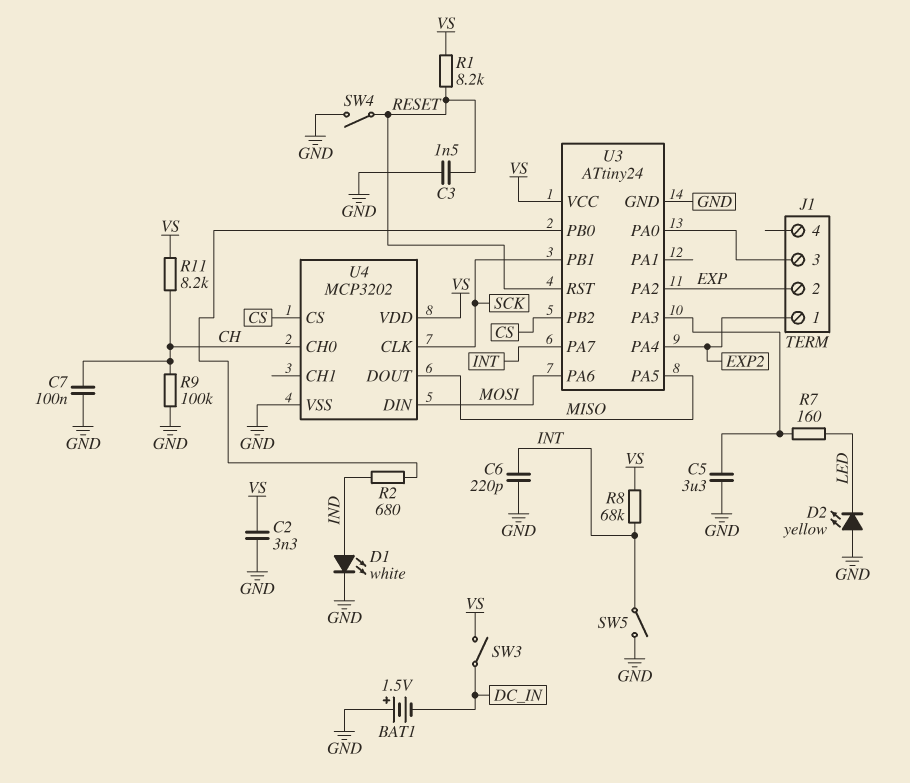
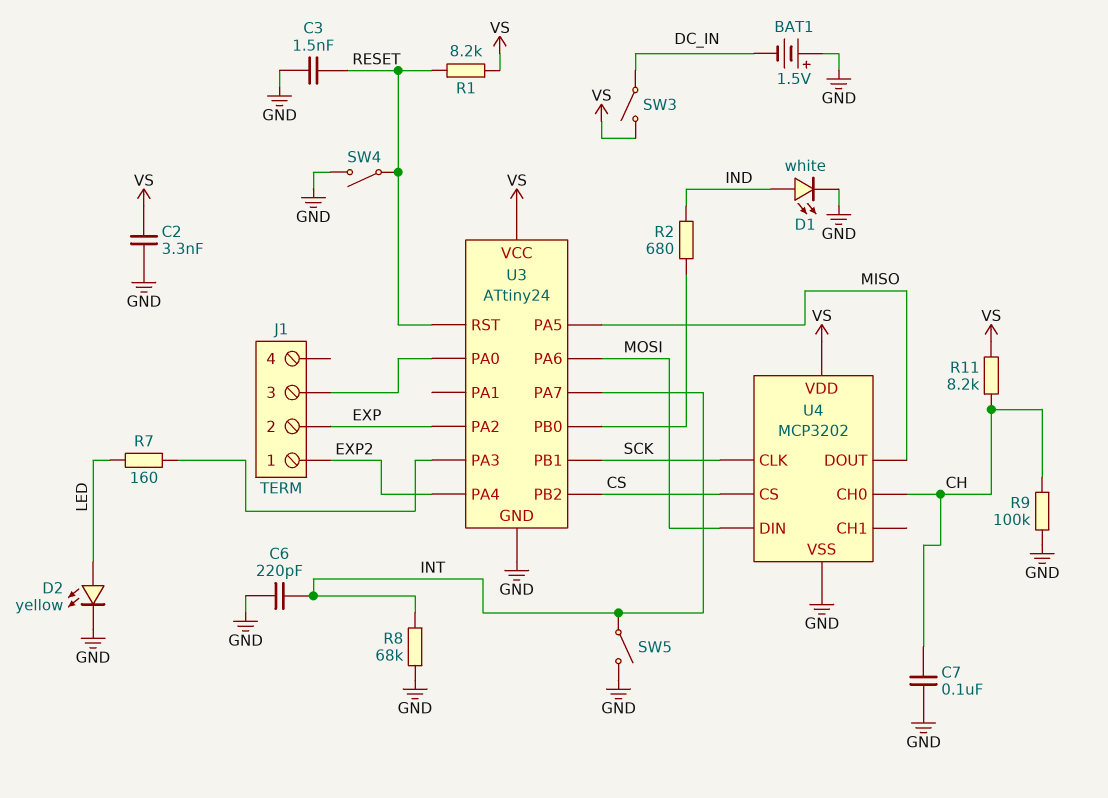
C5: 3.3uF (GND, U3/PA3) -> none
D2: LED yellow (A GND, K LED) -> LED yellow (A LED, K GND)
R8: 68k (INT, VS) -> 68k (GND, INT)

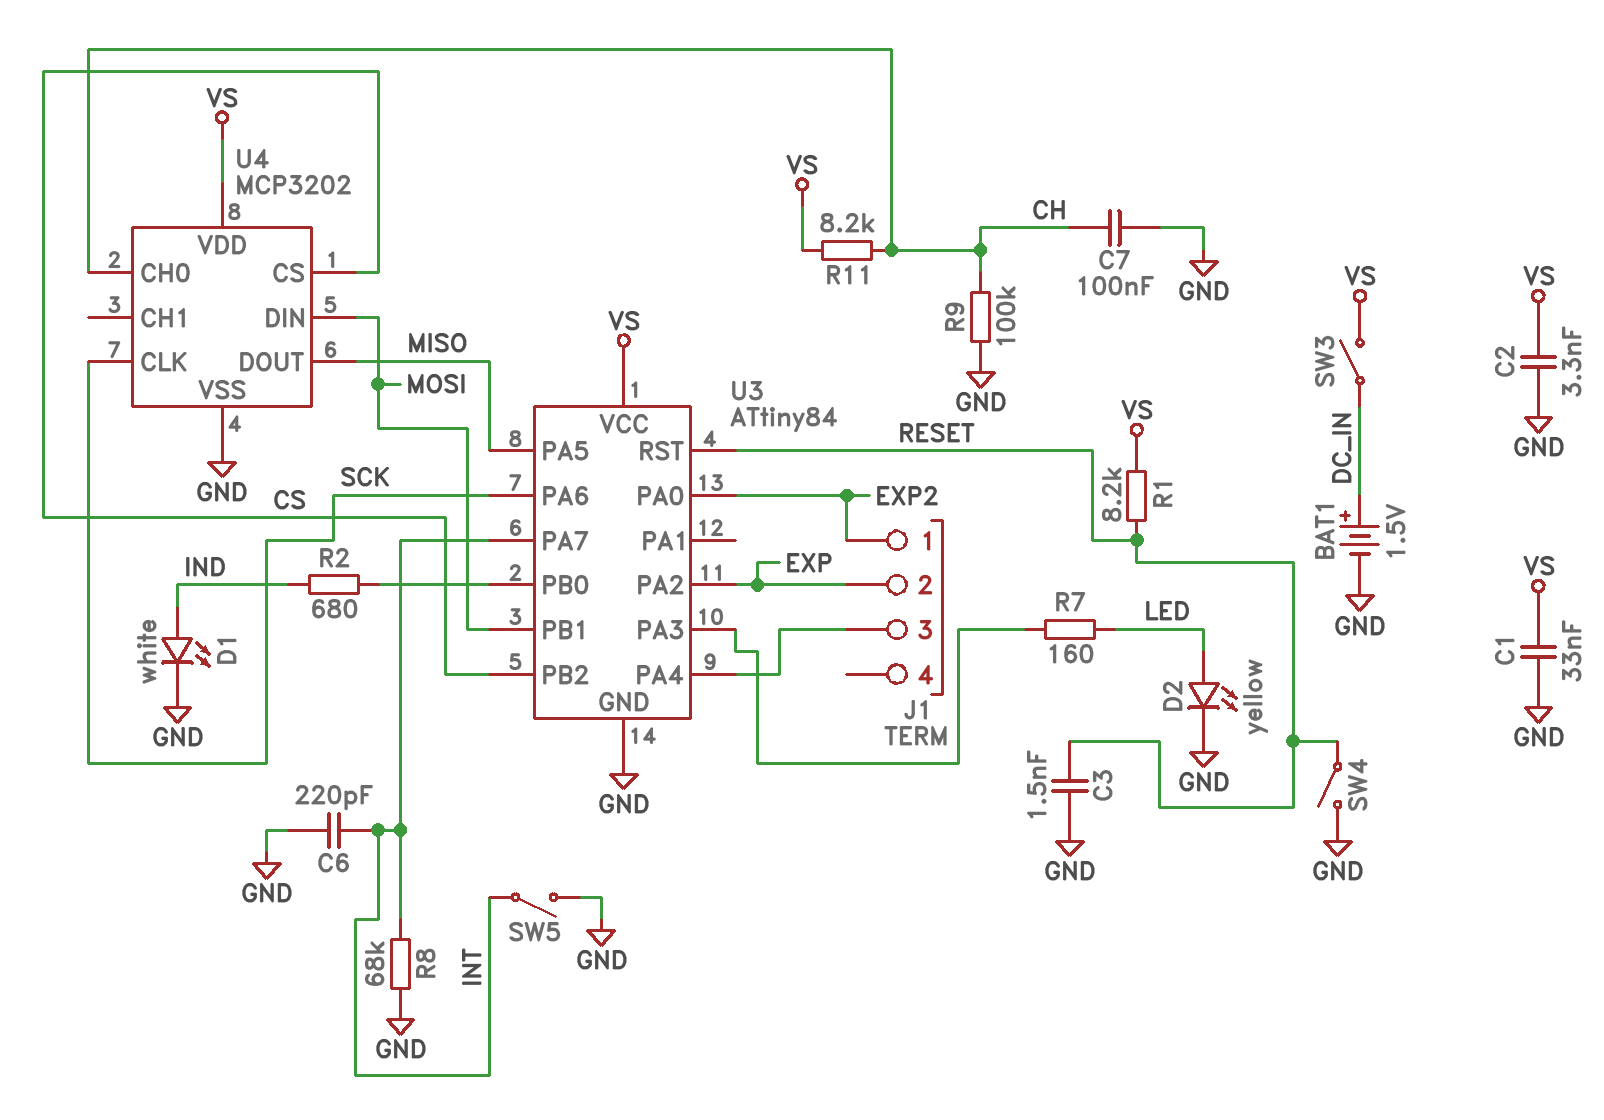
BAT1: 1.5V (plus GND, minus DC_IN) -> 1.5V (plus DC_IN, minus GND)
C1: none -> 33nF (GND, VS)
U3: ATtiny24 -> ATtiny84
U3 pin PA0: J1/3 -> EXP2
U3 pin PA4: EXP2 -> J1/3
U3 pin PA6: MOSI -> SCK
U3 pin PB1: SCK -> MOSI

